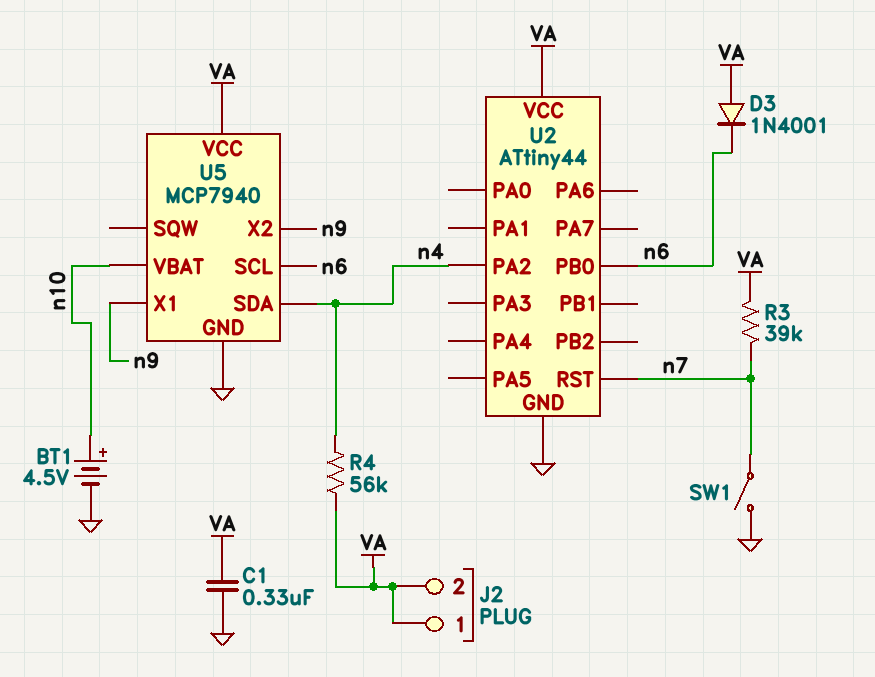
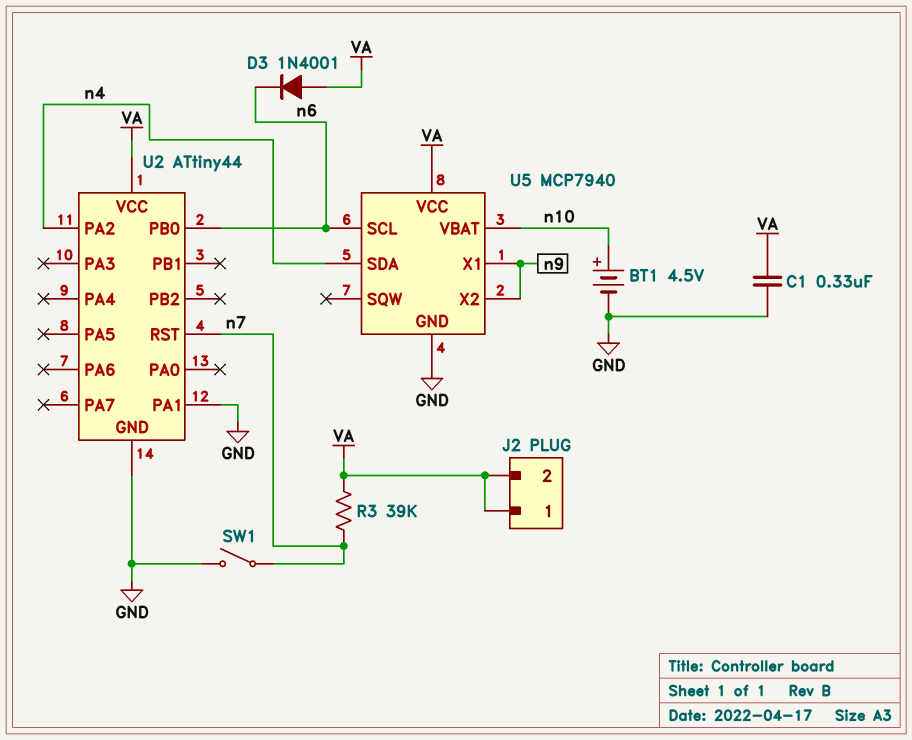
R4: 56k (VA, n4) -> none
U2 pin PA1: none -> GND

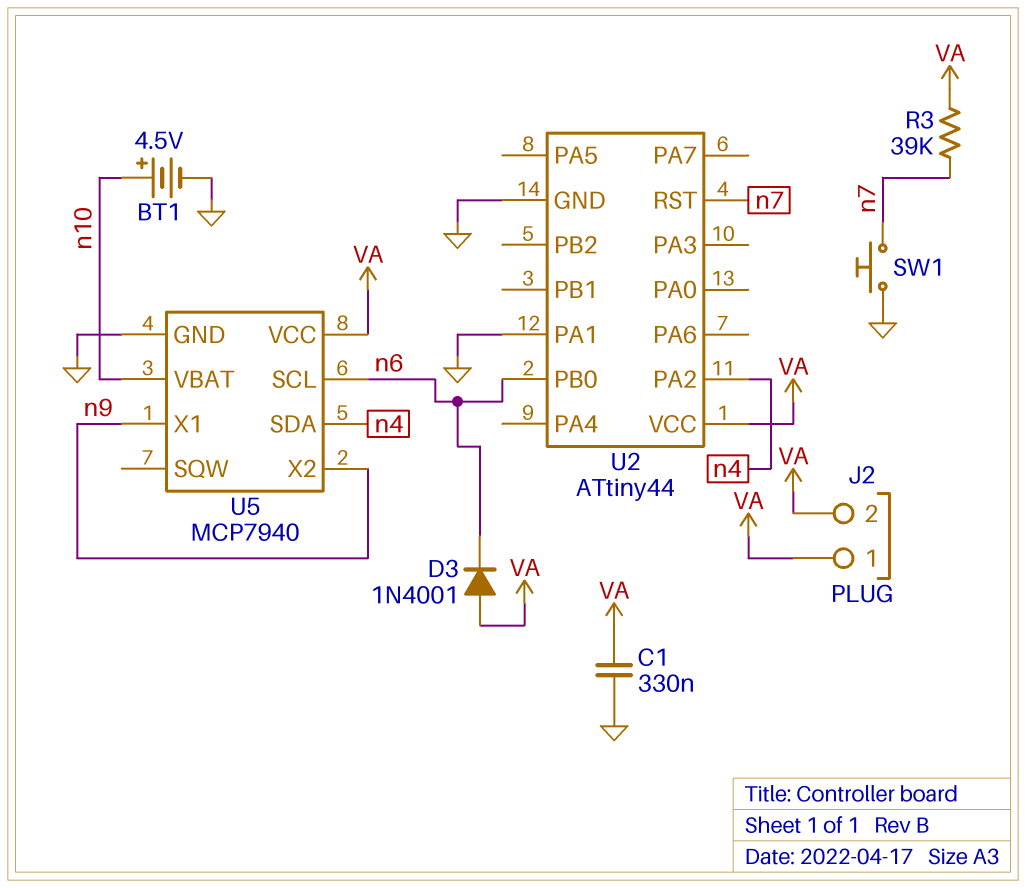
SW1: switch (GND, n7) -> button (GND, n7)

